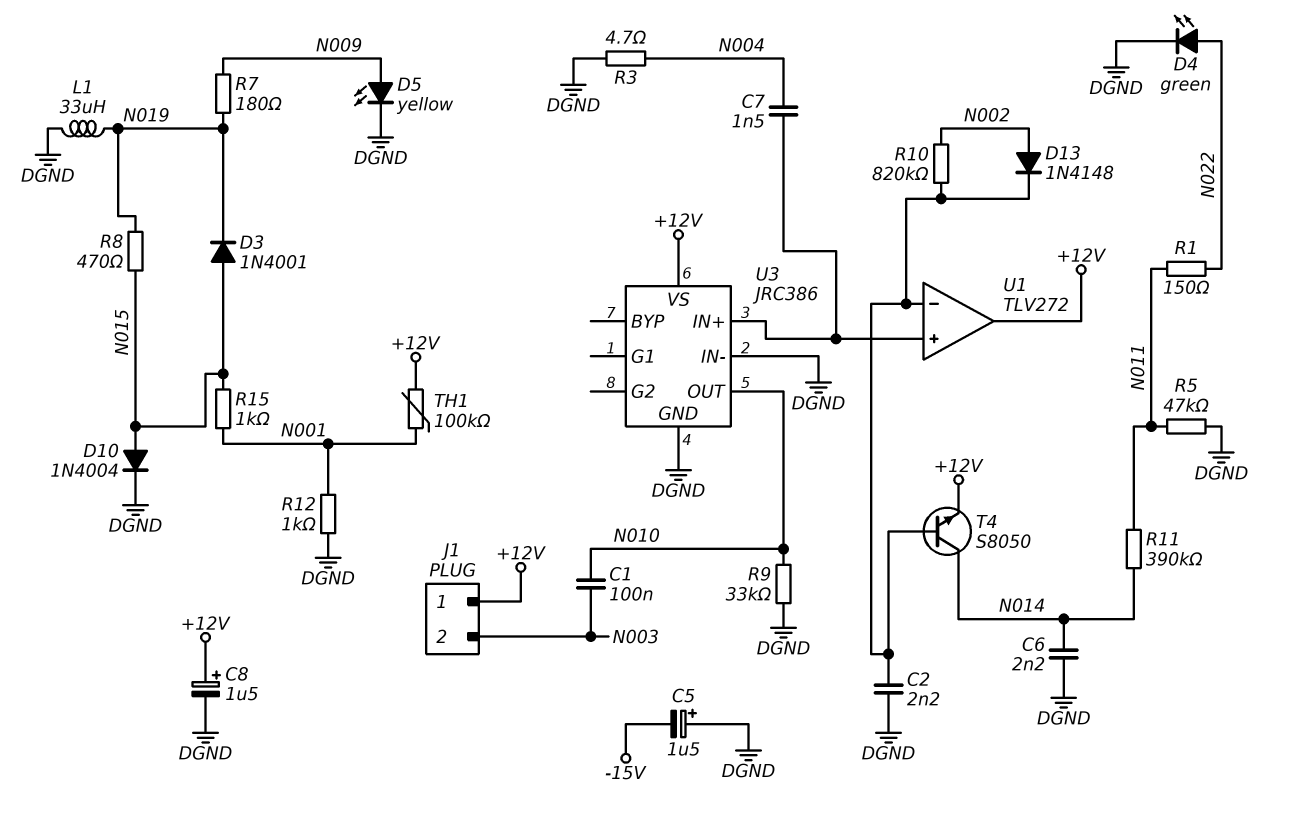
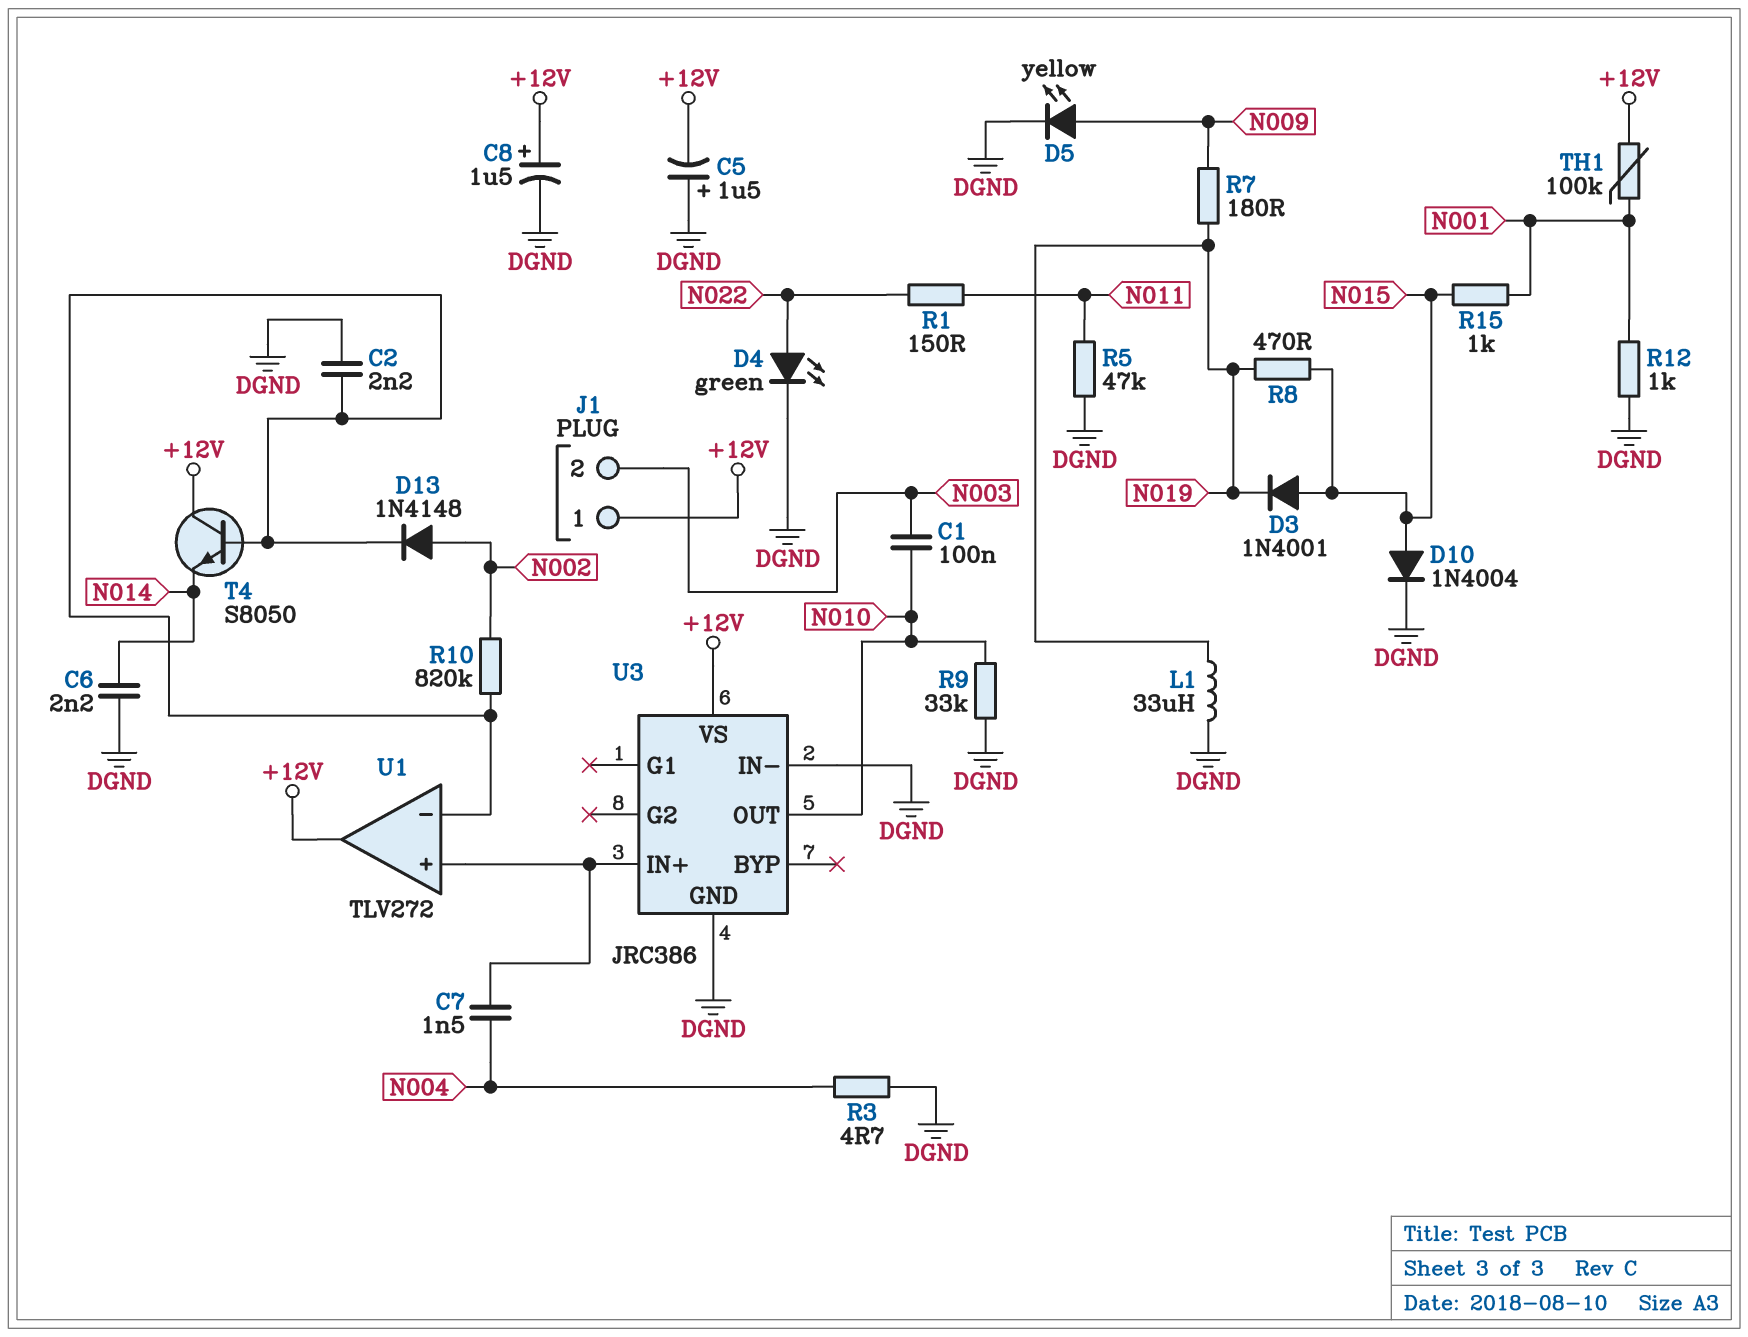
C5: 1.5uF (plus DGND, minus -15V) -> 1.5uF (plus DGND, minus +12V)
R11: 390k (N011, N014) -> none
T4: NPN S8050 (B U1/in-, C N014, E +12V) -> NPN S8050 (B U1/in-, C +12V, E N014)

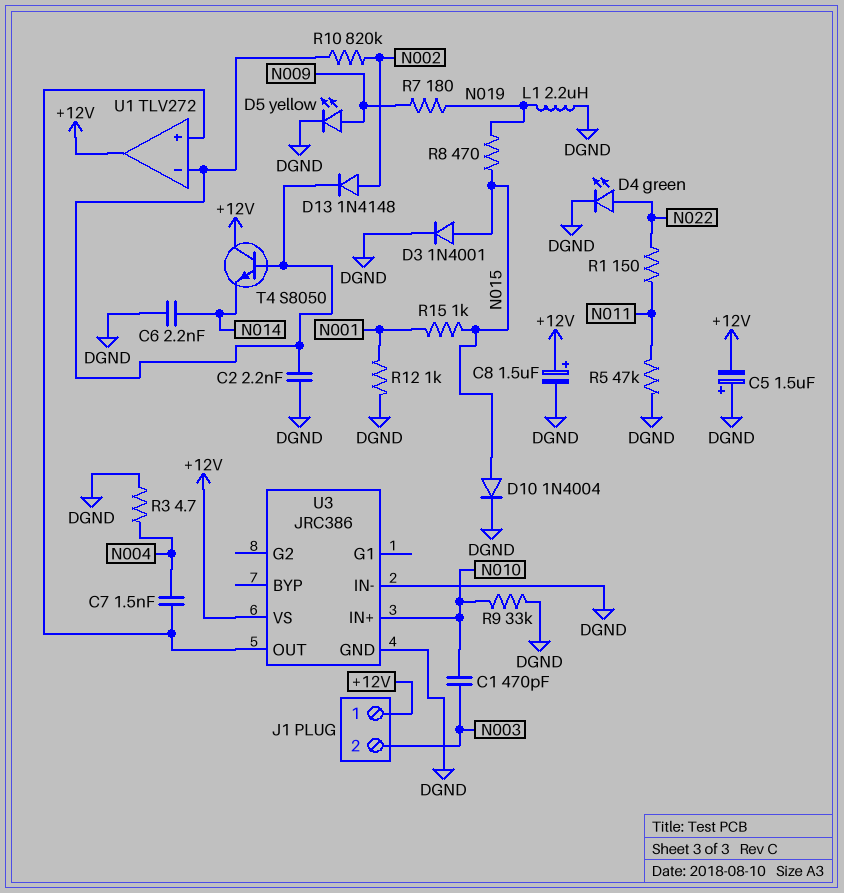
C1: 100nF (N003, N010) -> 470pF (N003, N010)
D3: diode 1N4001 (A N015, K N019) -> diode 1N4001 (A N015, K DGND)
L1: 33uH (DGND, N019) -> 2.2uH (DGND, N019)
TH1: 100k (+12V, N001) -> none
U3 pin IN+: U1/in+ -> N010
U3 pin OUT: N010 -> U1/in+

